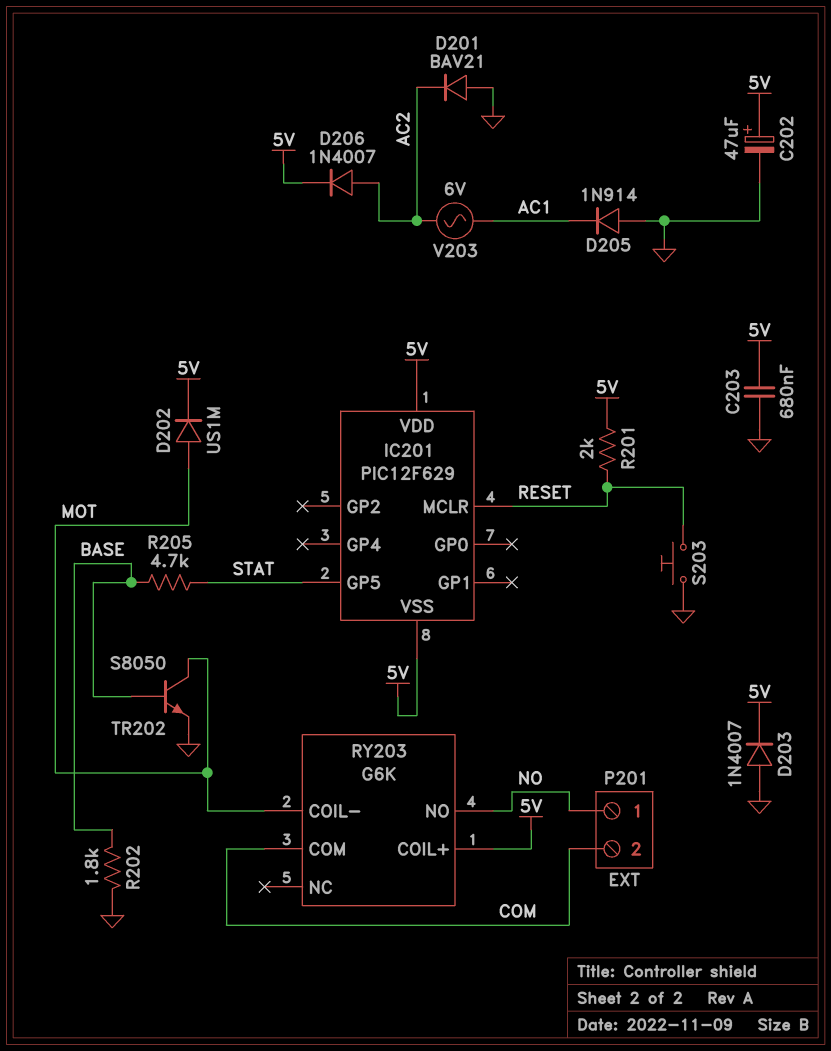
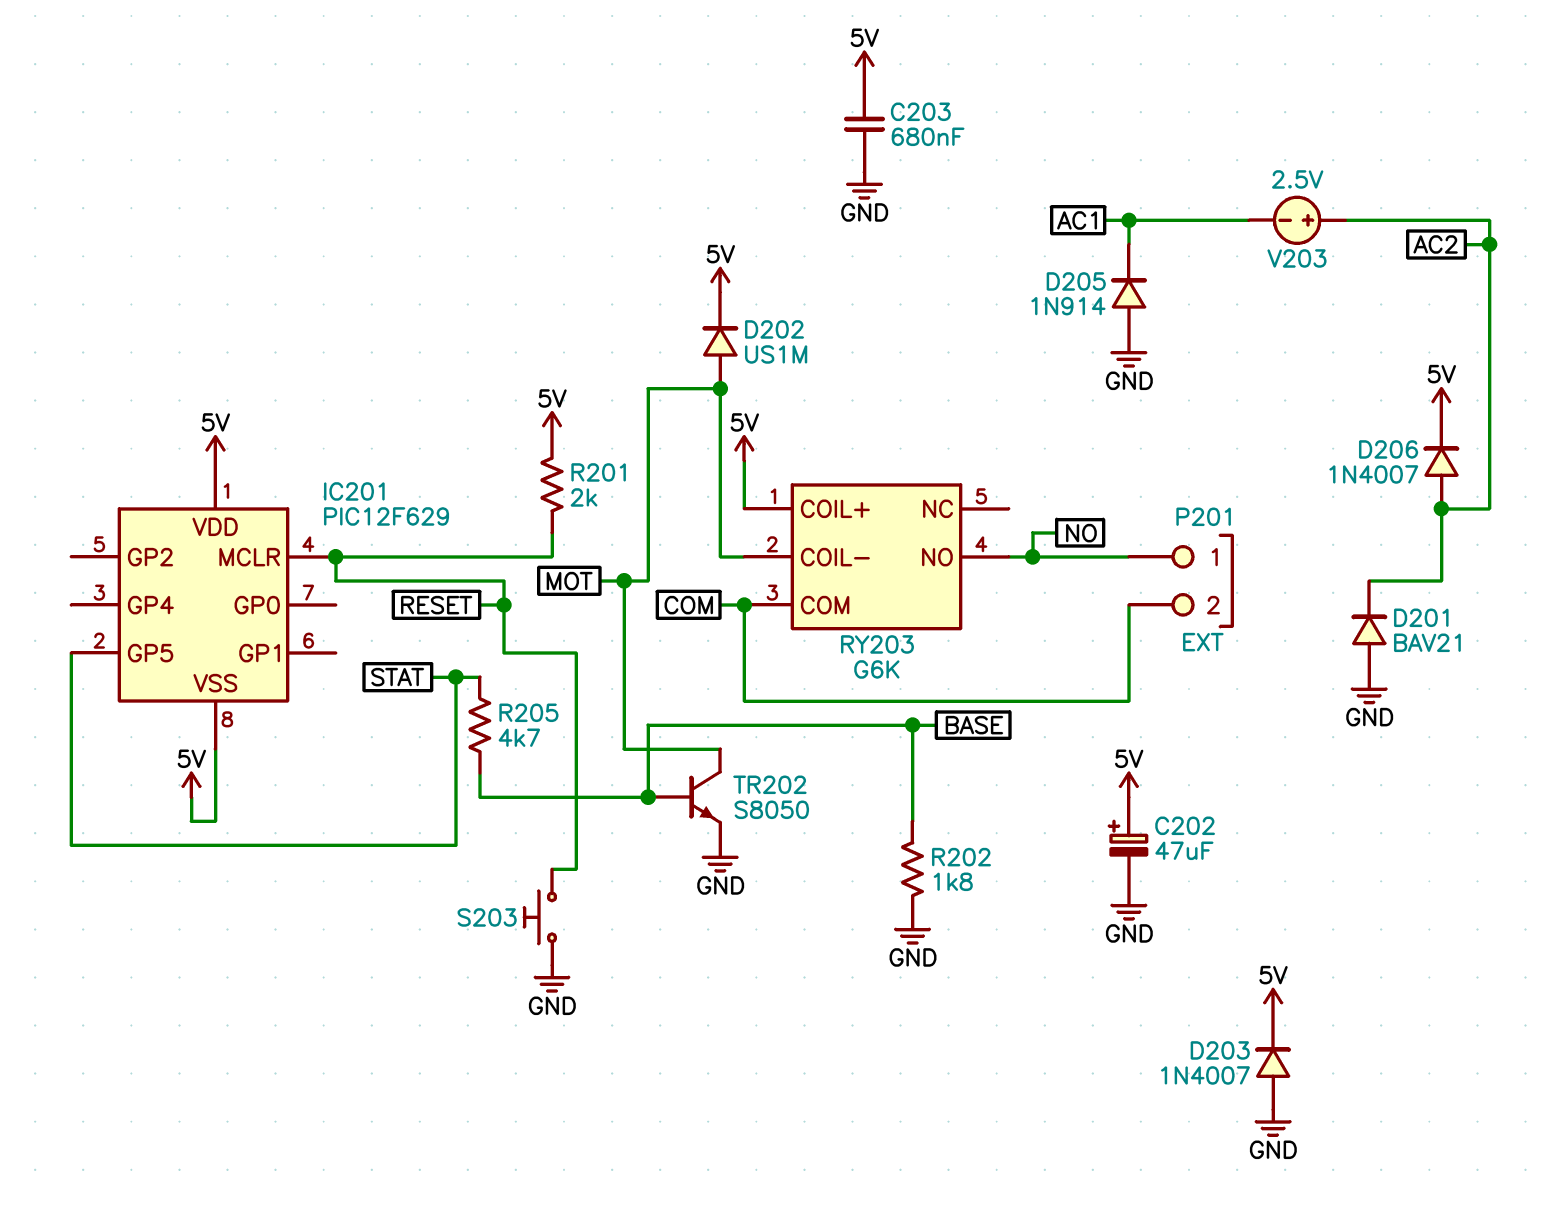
V203: AC 6V (AC1, AC2) -> 2.5V (plus AC2, minus AC1)

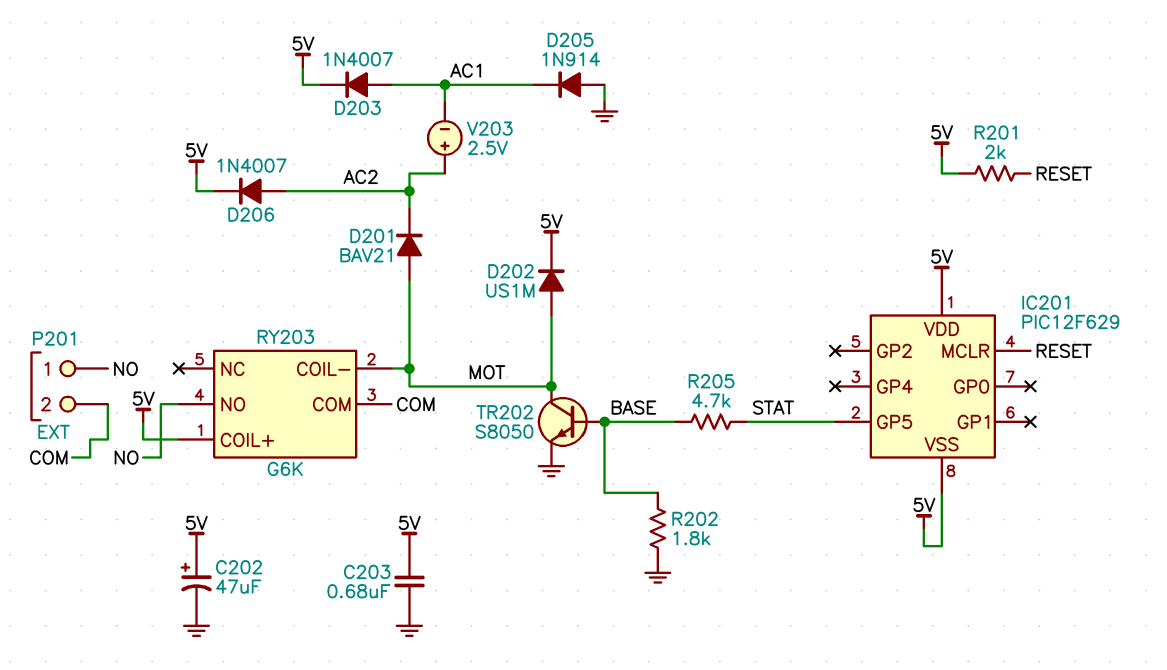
D201: diode BAV21 (A GND, K AC2) -> diode BAV21 (A MOT, K AC2)
D203: diode 1N4007 (A GND, K 5V) -> diode 1N4007 (A AC1, K 5V)
S203: button (GND, RESET) -> none

